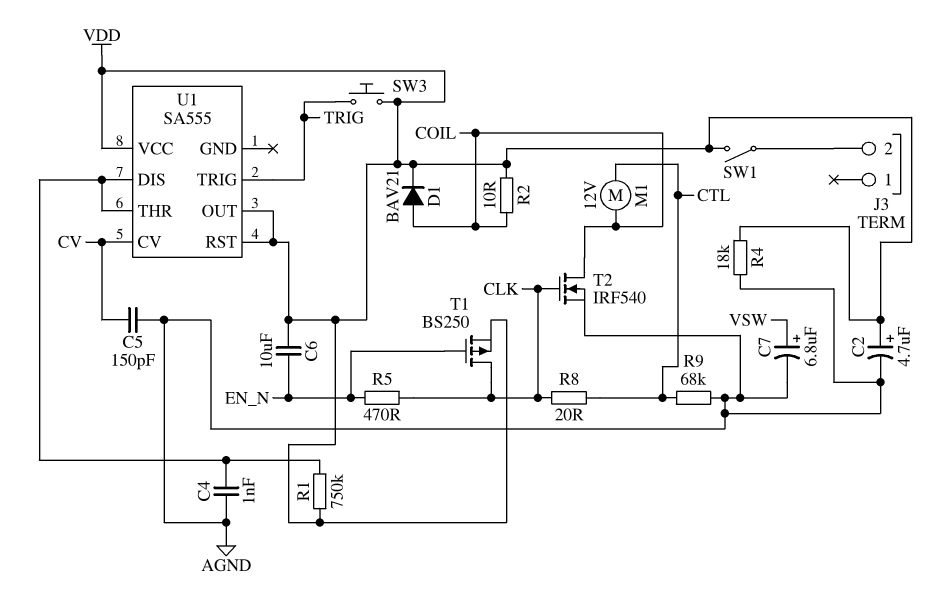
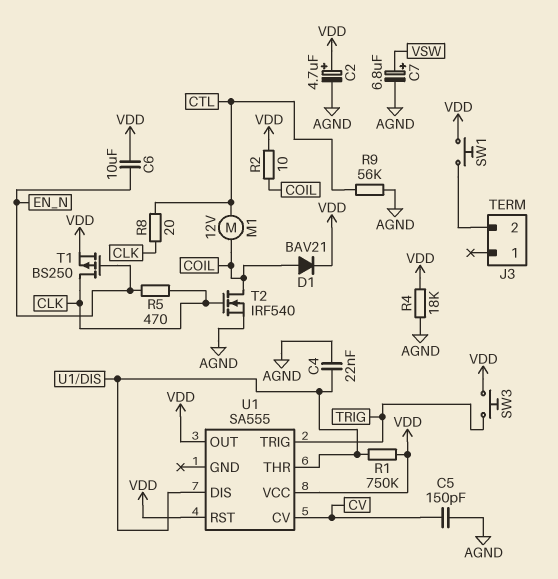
C4: 1nF (AGND, U1/DIS) -> 22nF (AGND, U1/DIS)
R9: 68k (AGND, CTL) -> 56k (AGND, CTL)
SW1: switch (J3/2, VDD) -> button (J3/2, VDD)

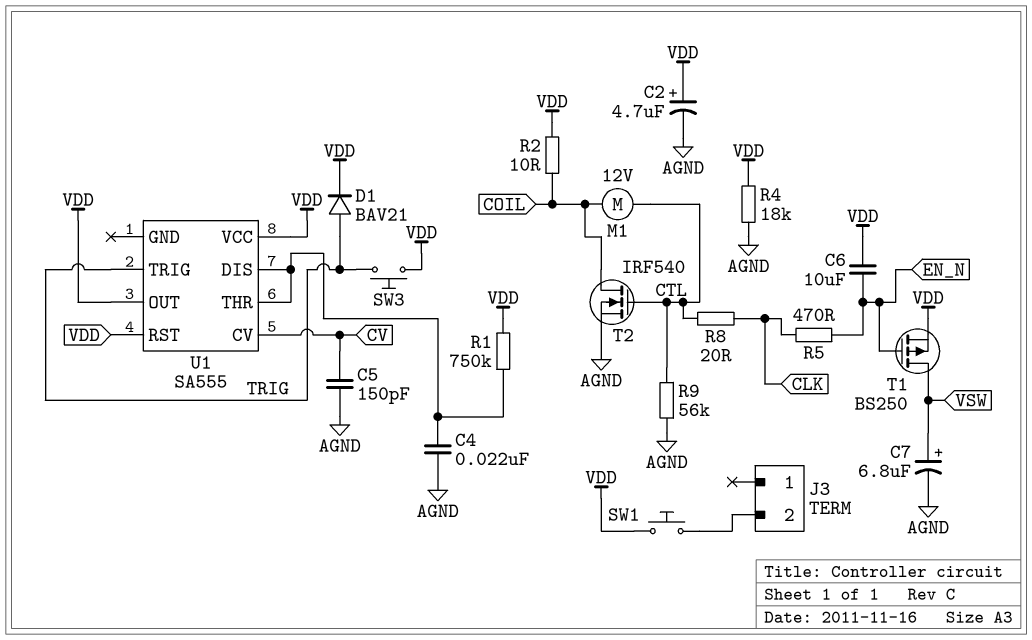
D1: diode BAV21 (A COIL, K VDD) -> diode BAV21 (A TRIG, K VDD)
T1: PMOS BS250 (G EN_N, D CLK, S VDD) -> PMOS BS250 (G EN_N, D VSW, S VDD)
T2: NMOS IRF540 (G CLK, D COIL, S AGND) -> NMOS IRF540 (G CTL, D COIL, S AGND)

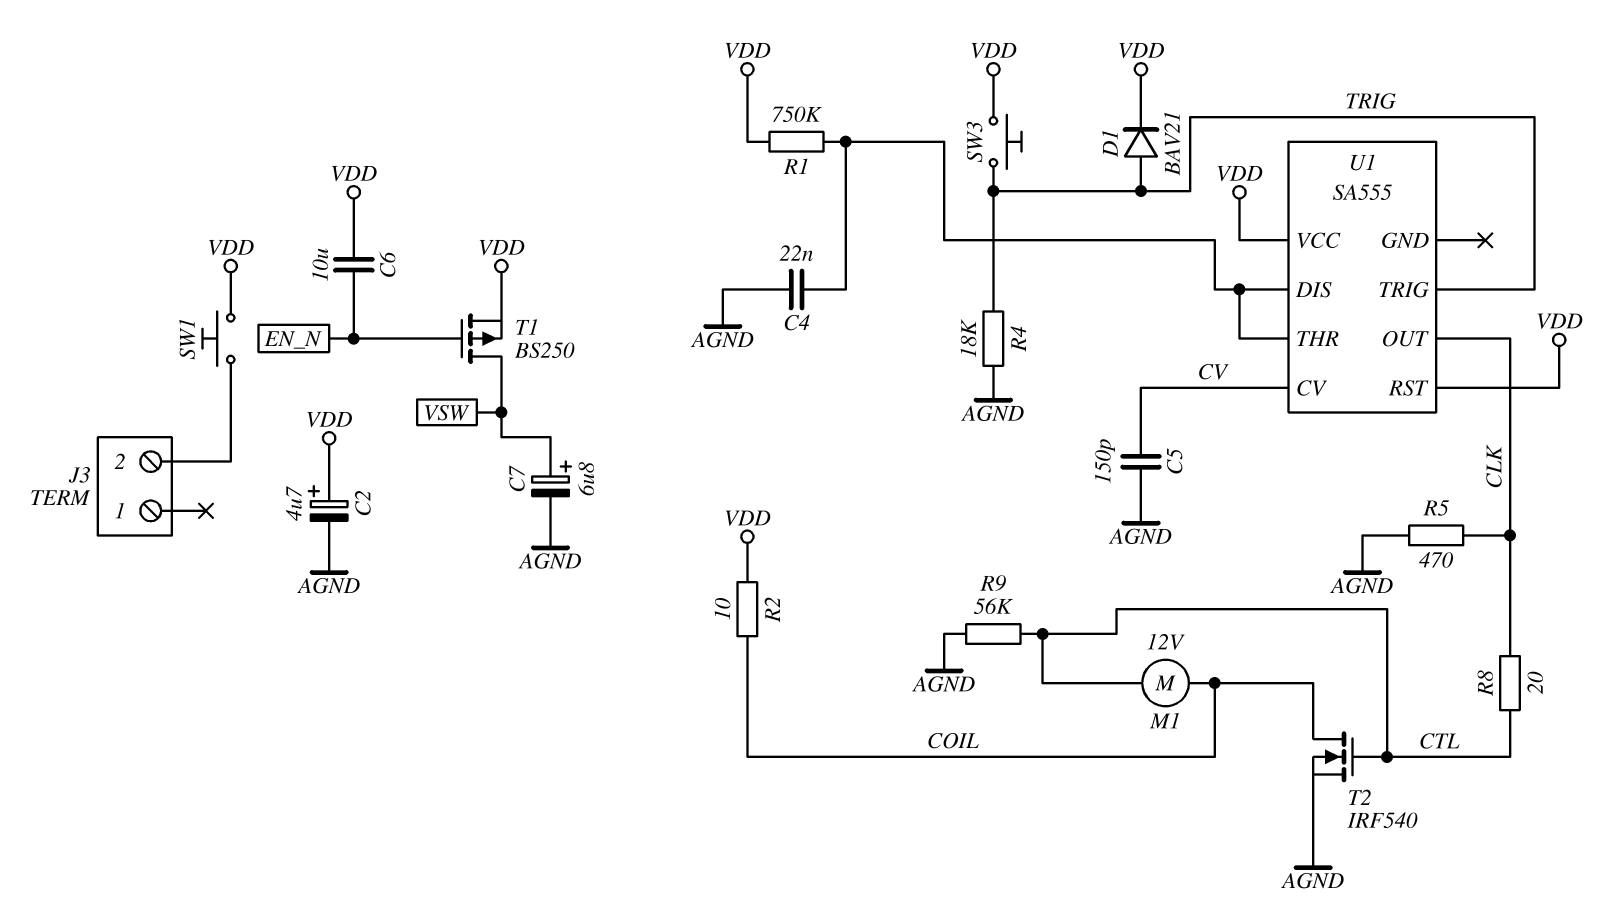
R4: 18k (AGND, VDD) -> 18k (AGND, TRIG)
R5: 470 (CLK, EN_N) -> 470 (AGND, CLK)
U1 pin OUT: VDD -> CLK

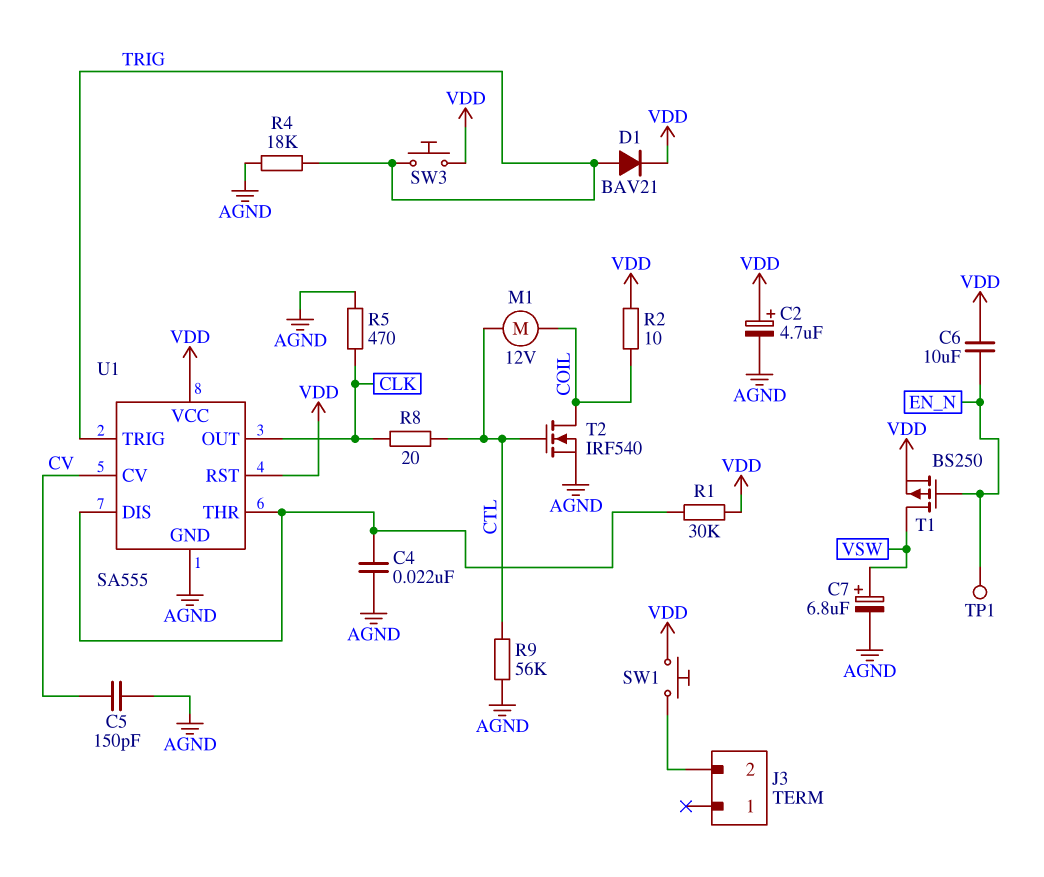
R1: 750k (U1/DIS, VDD) -> 30k (U1/DIS, VDD)
TP1: none -> test point (EN_N)
U1 pin GND: none -> AGND

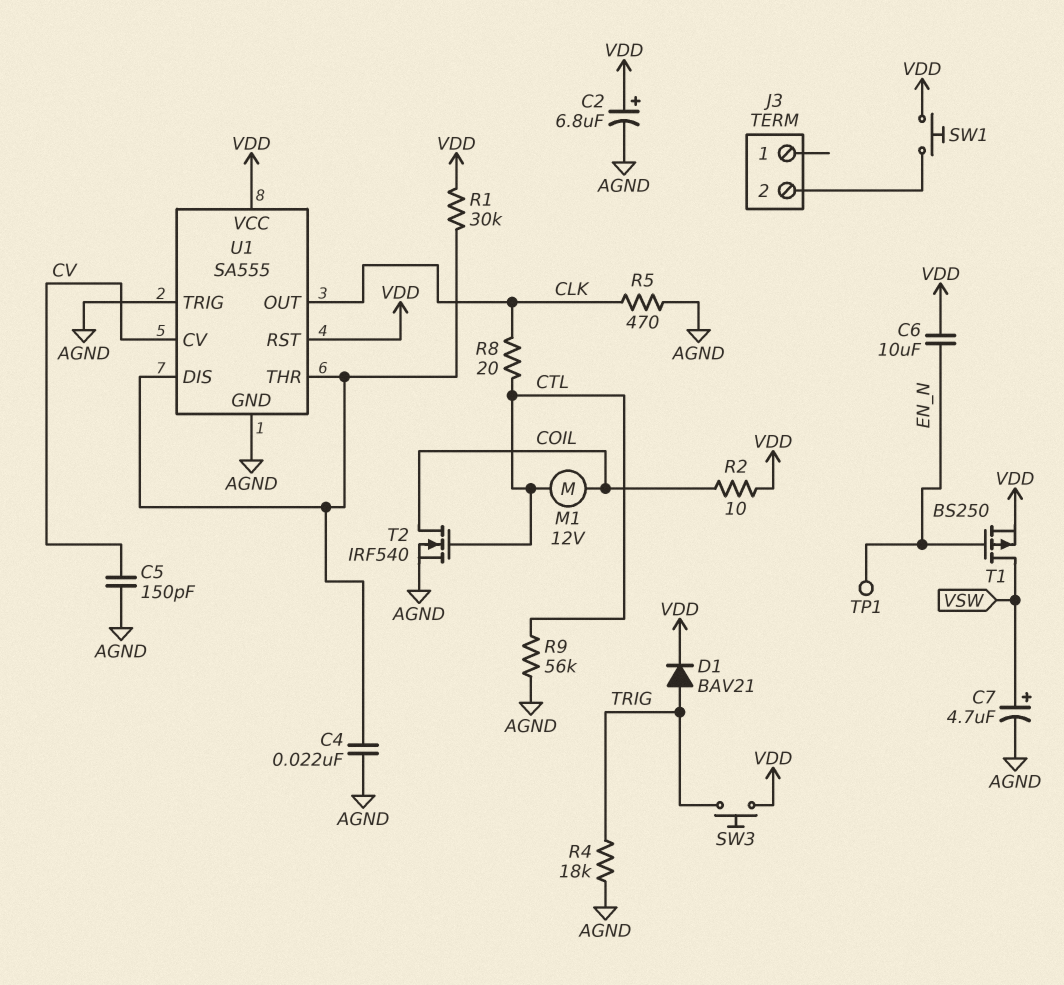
C2: 4.7uF (plus VDD, minus AGND) -> 6.8uF (plus VDD, minus AGND)
C7: 6.8uF (plus VSW, minus AGND) -> 4.7uF (plus VSW, minus AGND)
U1 pin TRIG: TRIG -> AGND

